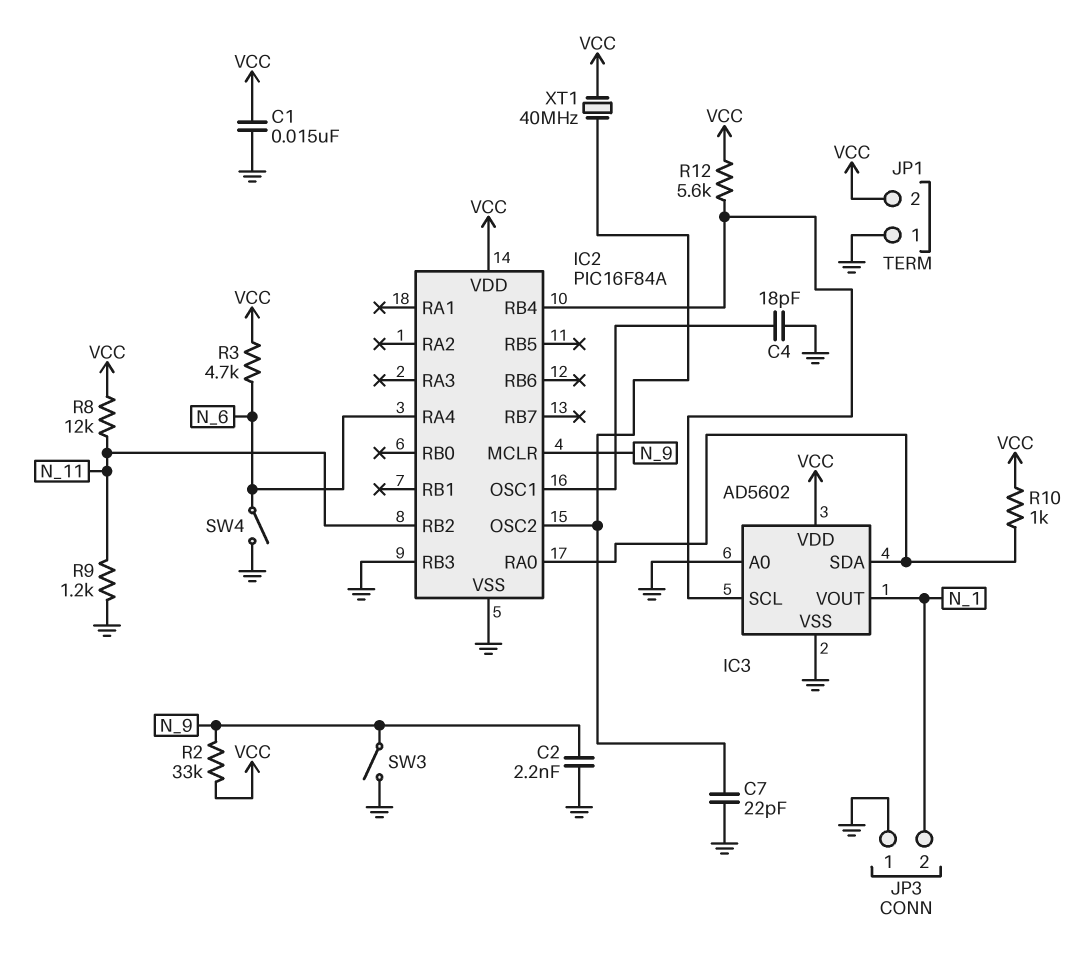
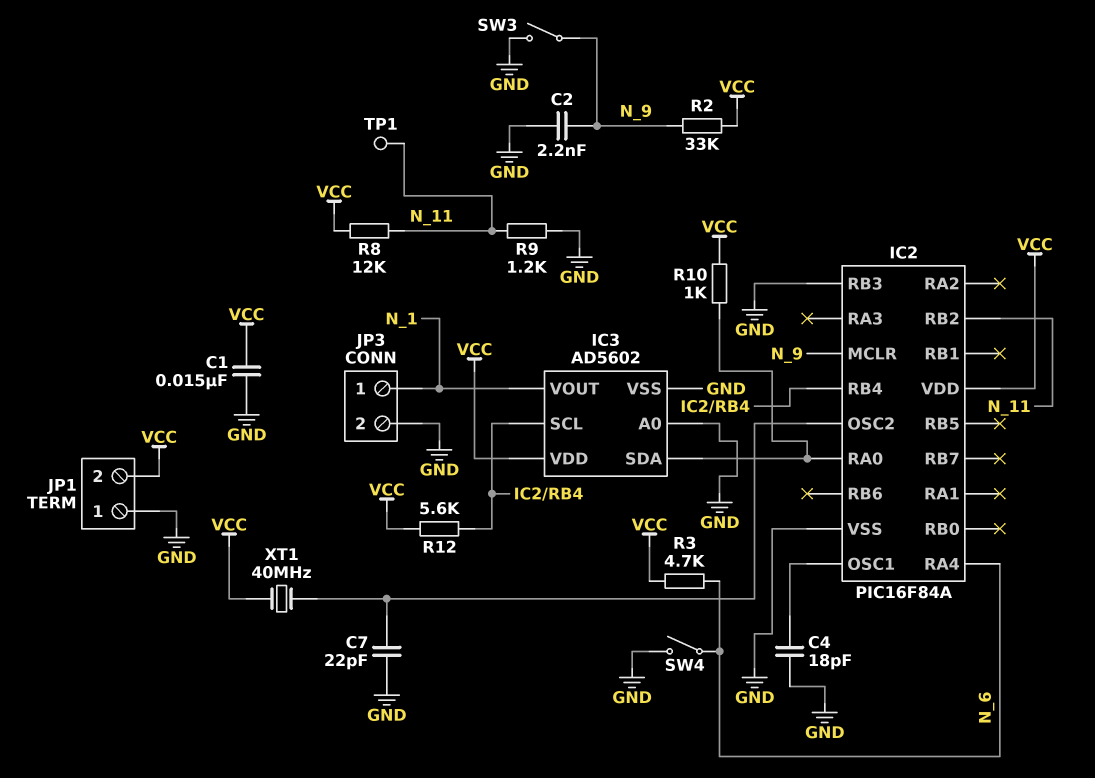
JP3 pin 1: GND -> N_1
JP3 pin 2: N_1 -> GND
TP1: none -> test point (N_11)

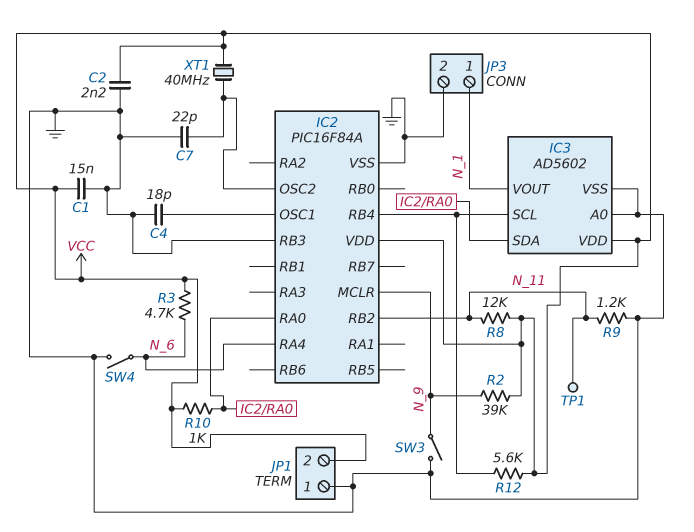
C2: 2.2nF (GND, N_9) -> 2.2nF (GND, VCC)
R2: 33k (N_9, VCC) -> 39k (N_9, VCC)

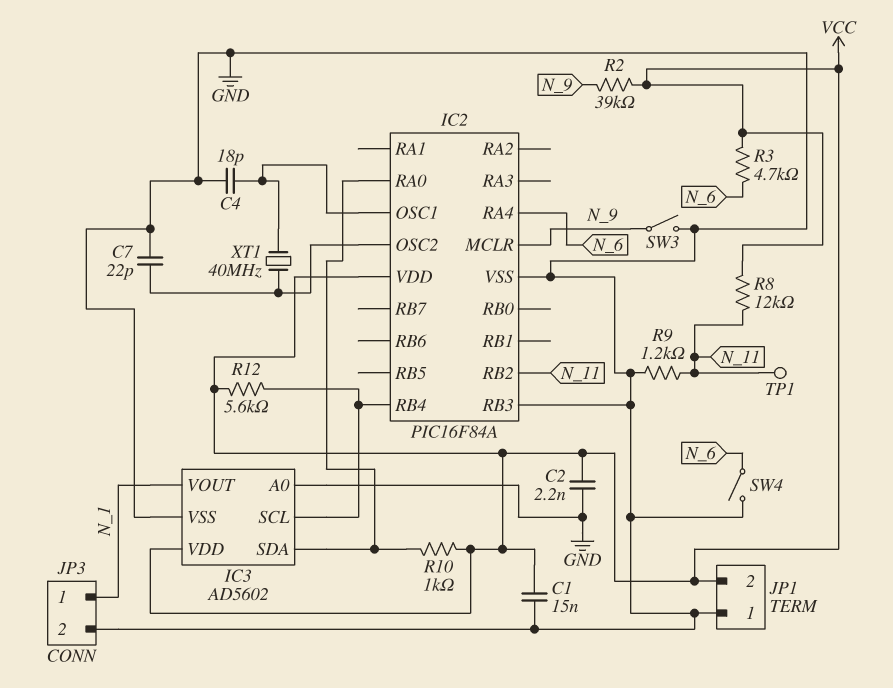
XT1: 40MHz (IC2/OSC2, VCC) -> 40MHz (IC2/OSC1, IC2/OSC2)

